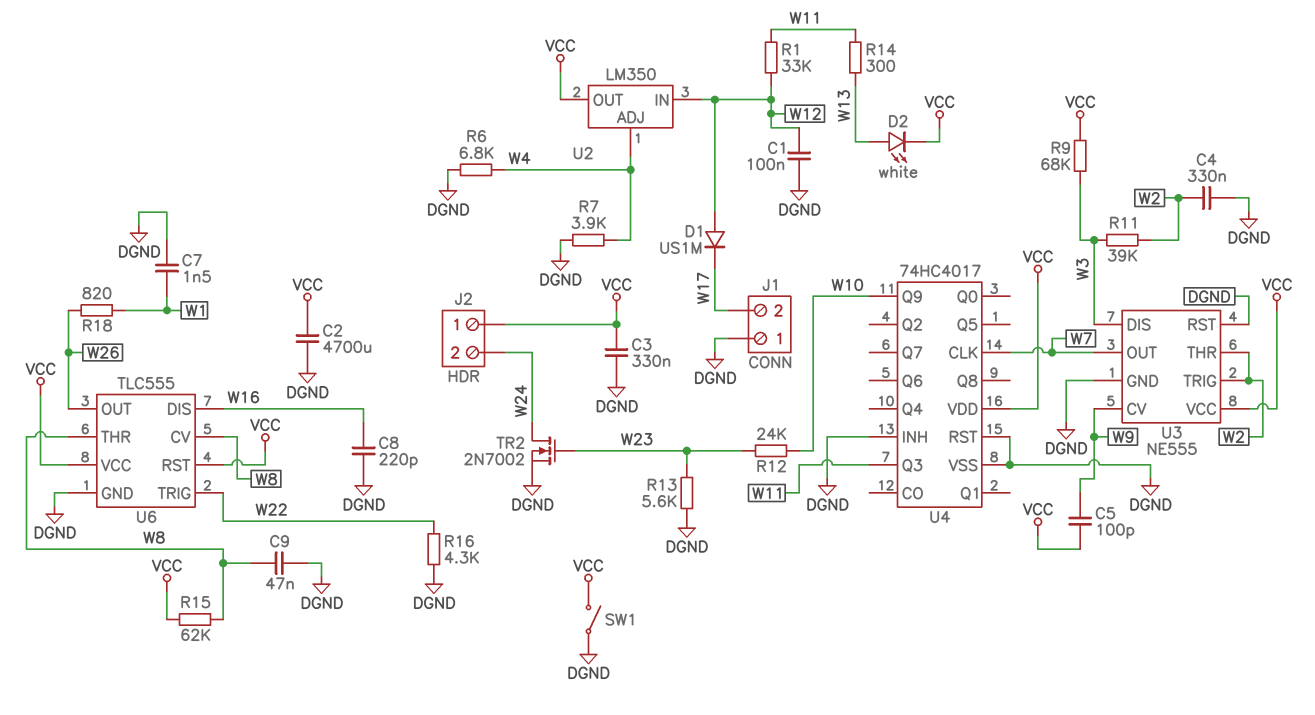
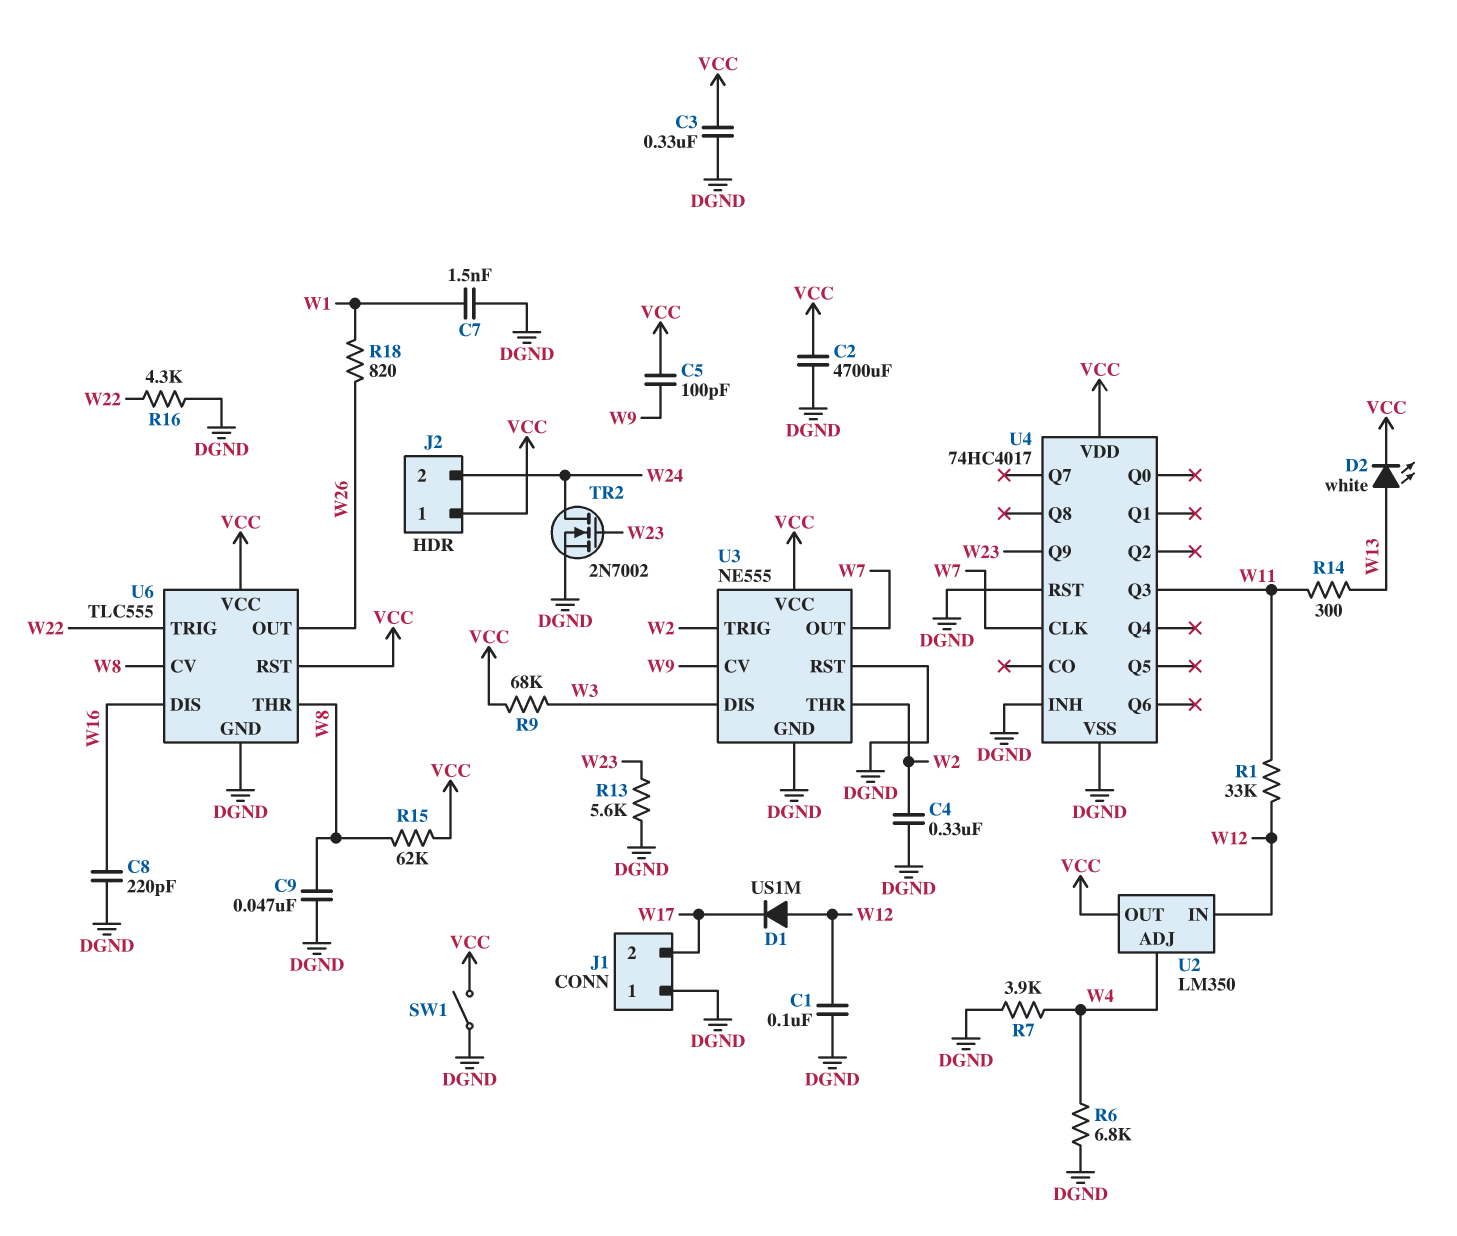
R11: 39k (W2, W3) -> none
R12: 24k (W10, W23) -> none
U4 pin Q9: W10 -> W23

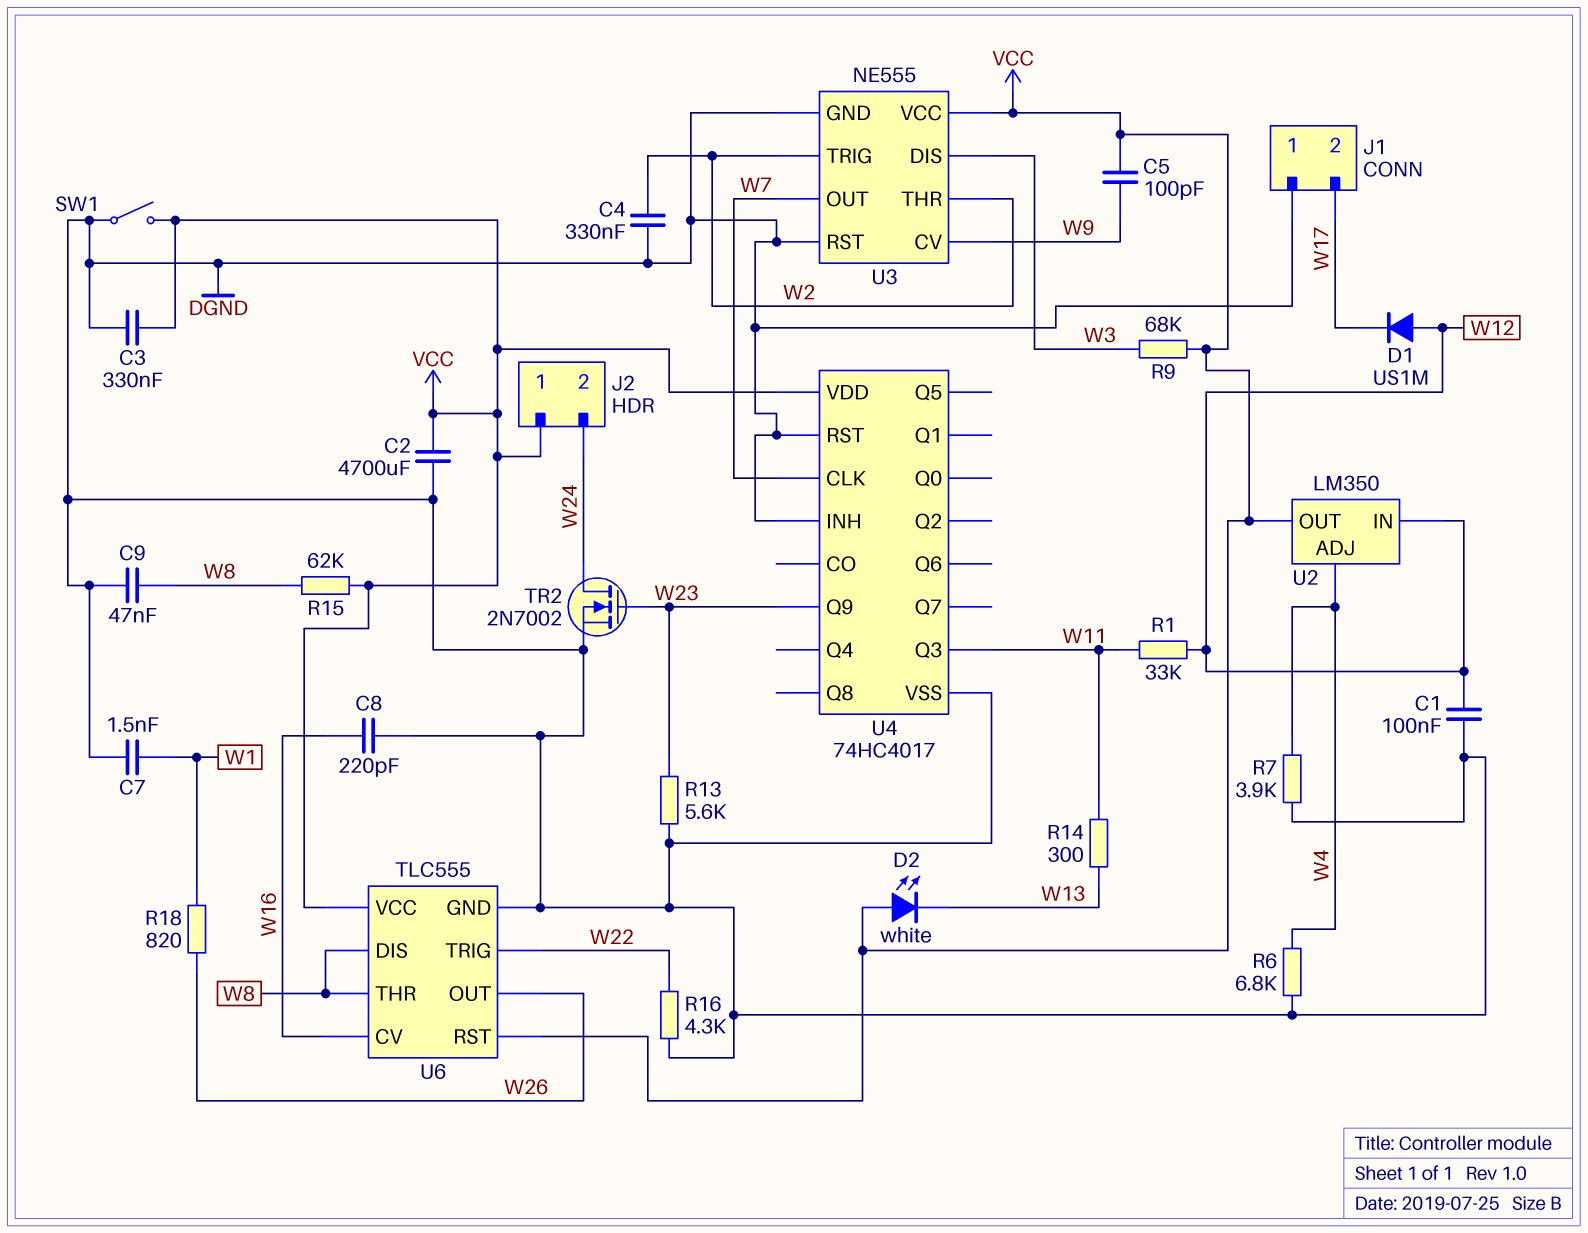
D2: LED white (A W13, K VCC) -> LED white (A VCC, K W13)
U6 pin CV: W8 -> W16
U6 pin DIS: W16 -> W8

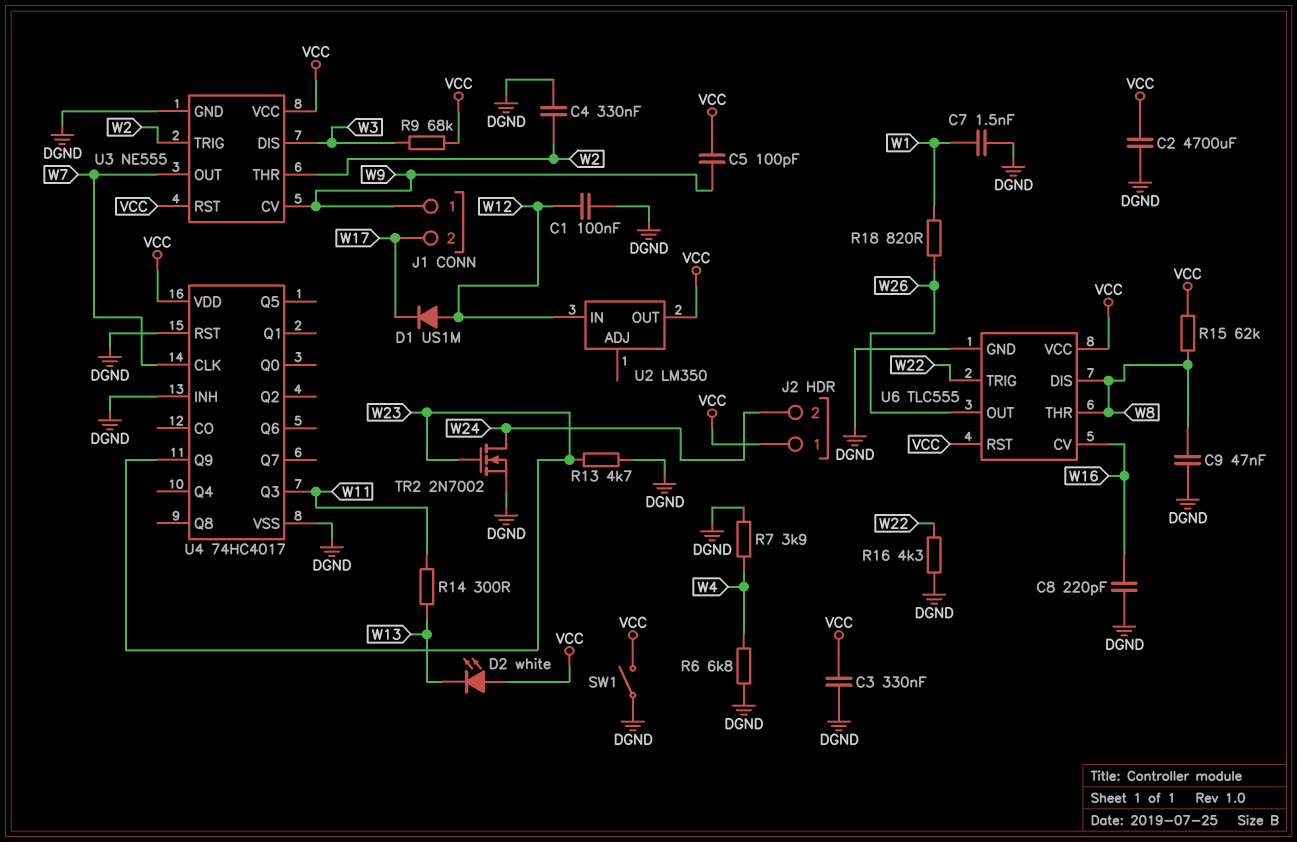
J1 pin 1: DGND -> W9
R1: 33k (W11, W12) -> none
R13: 5.6k (DGND, W23) -> 4.7k (DGND, W23)
U2 pin ADJ: W4 -> none
U3 pin RST: DGND -> VCC

